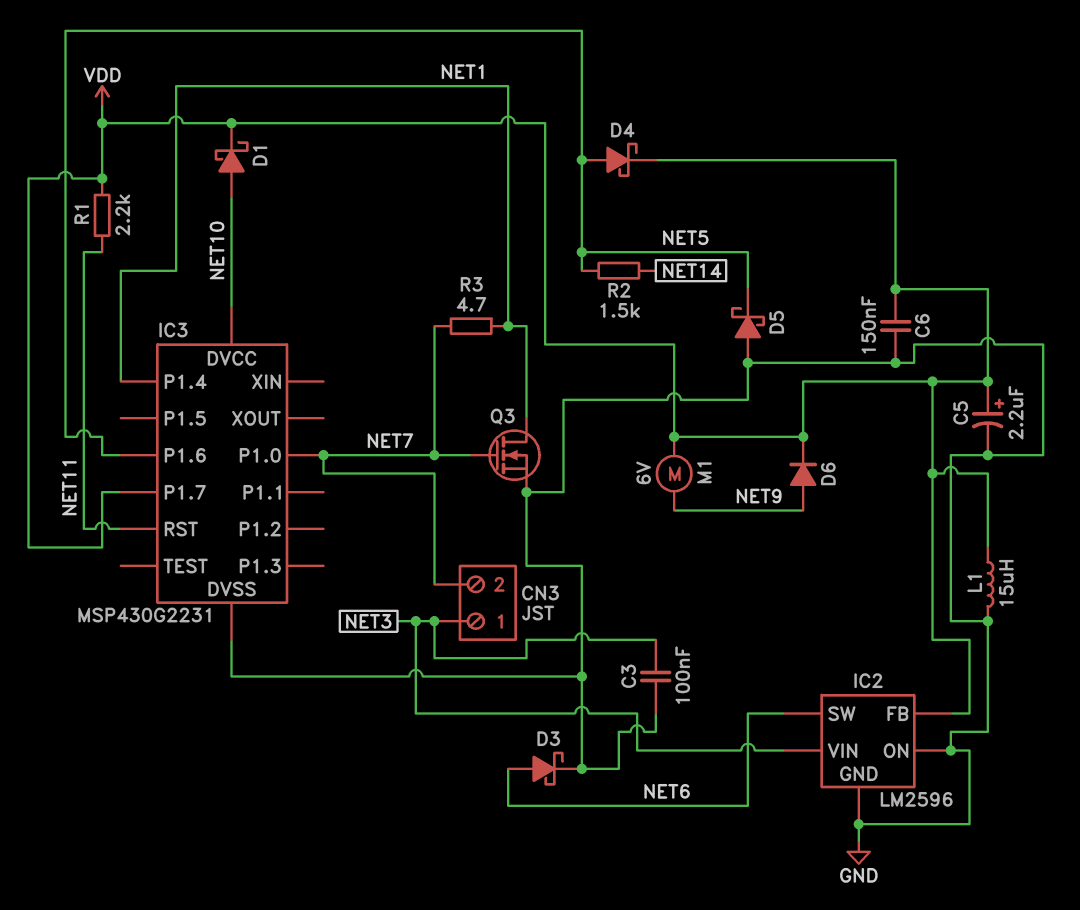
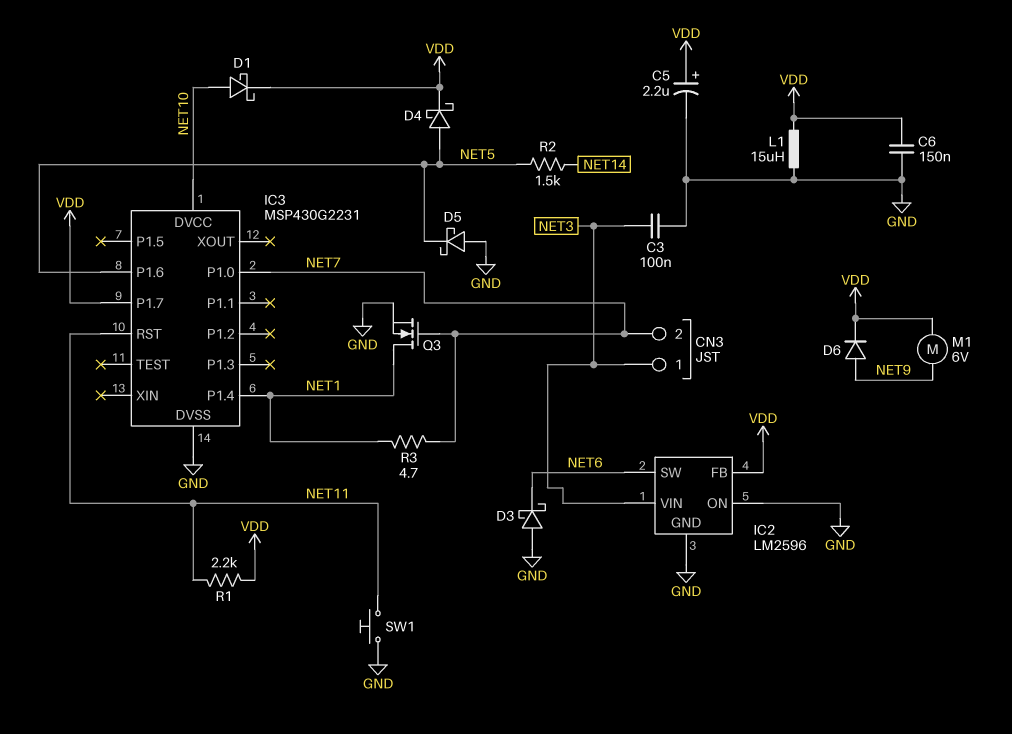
D3: schottky (A NET6, K GND) -> schottky (A GND, K NET6)
SW1: none -> button (GND, NET11)

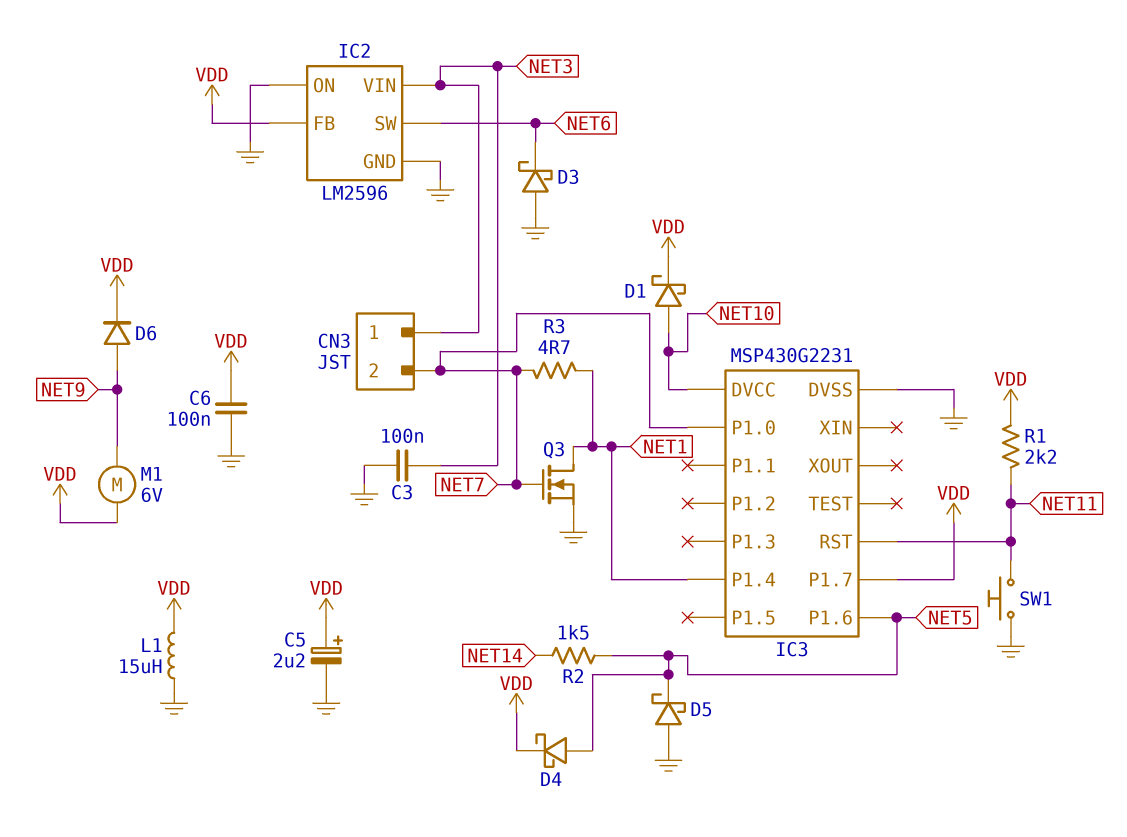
C6: 150nF (GND, VDD) -> 100nF (GND, VDD)

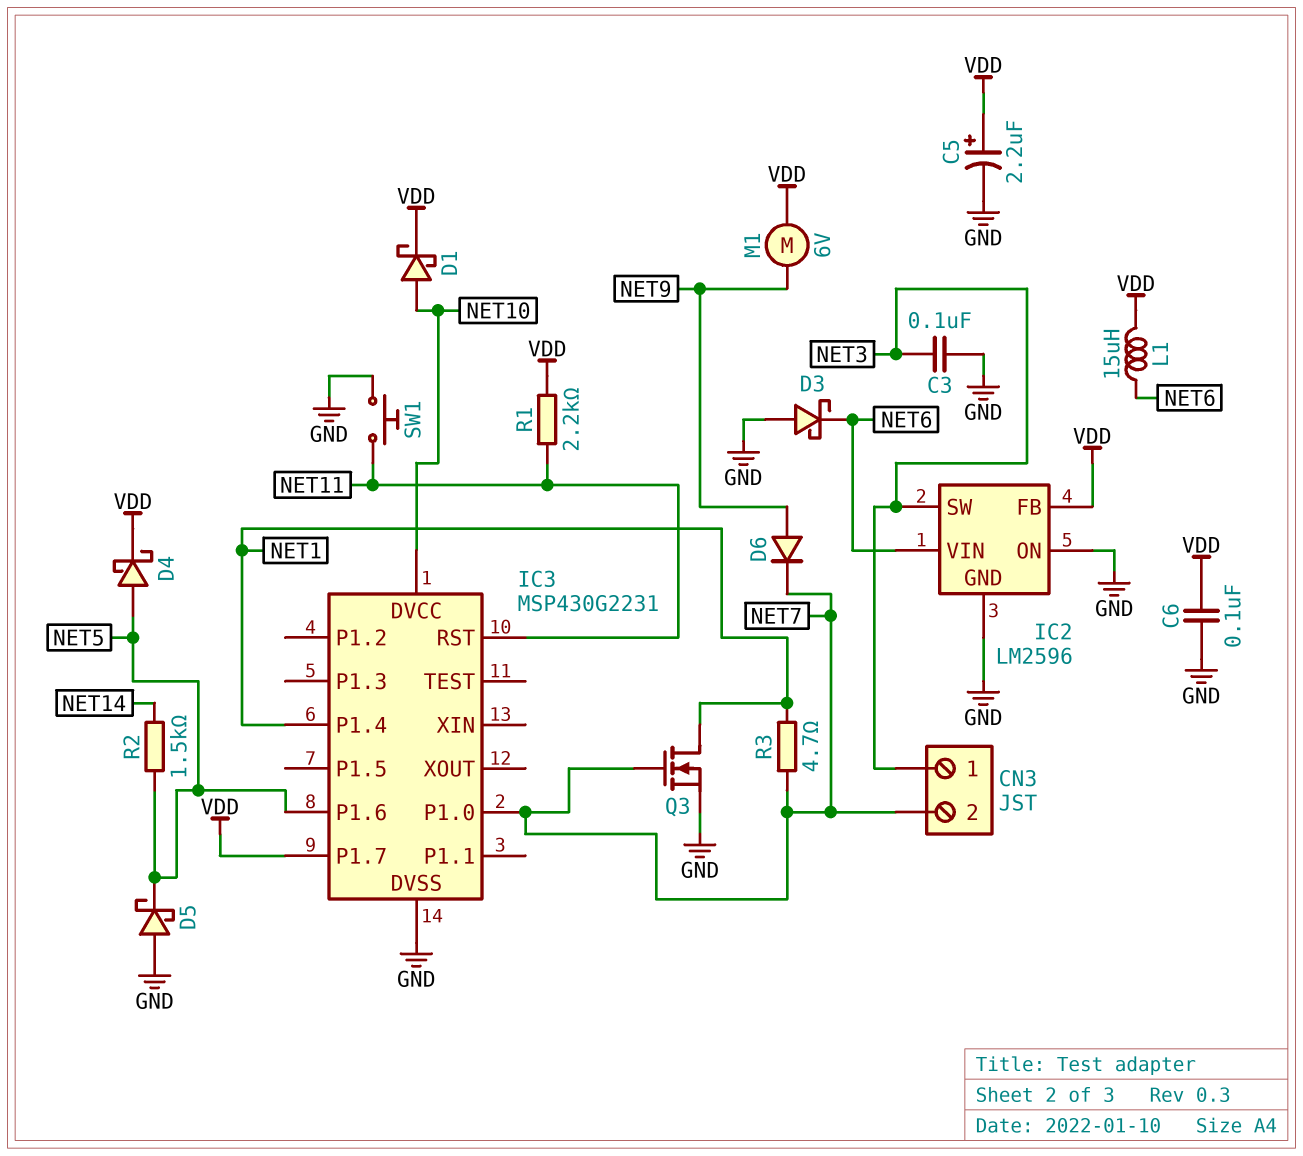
D6: diode (A NET9, K VDD) -> diode (A NET9, K NET7)
IC2 pin SW: NET6 -> NET3
IC2 pin VIN: NET3 -> NET6
L1: 15uH (GND, VDD) -> 15uH (NET6, VDD)

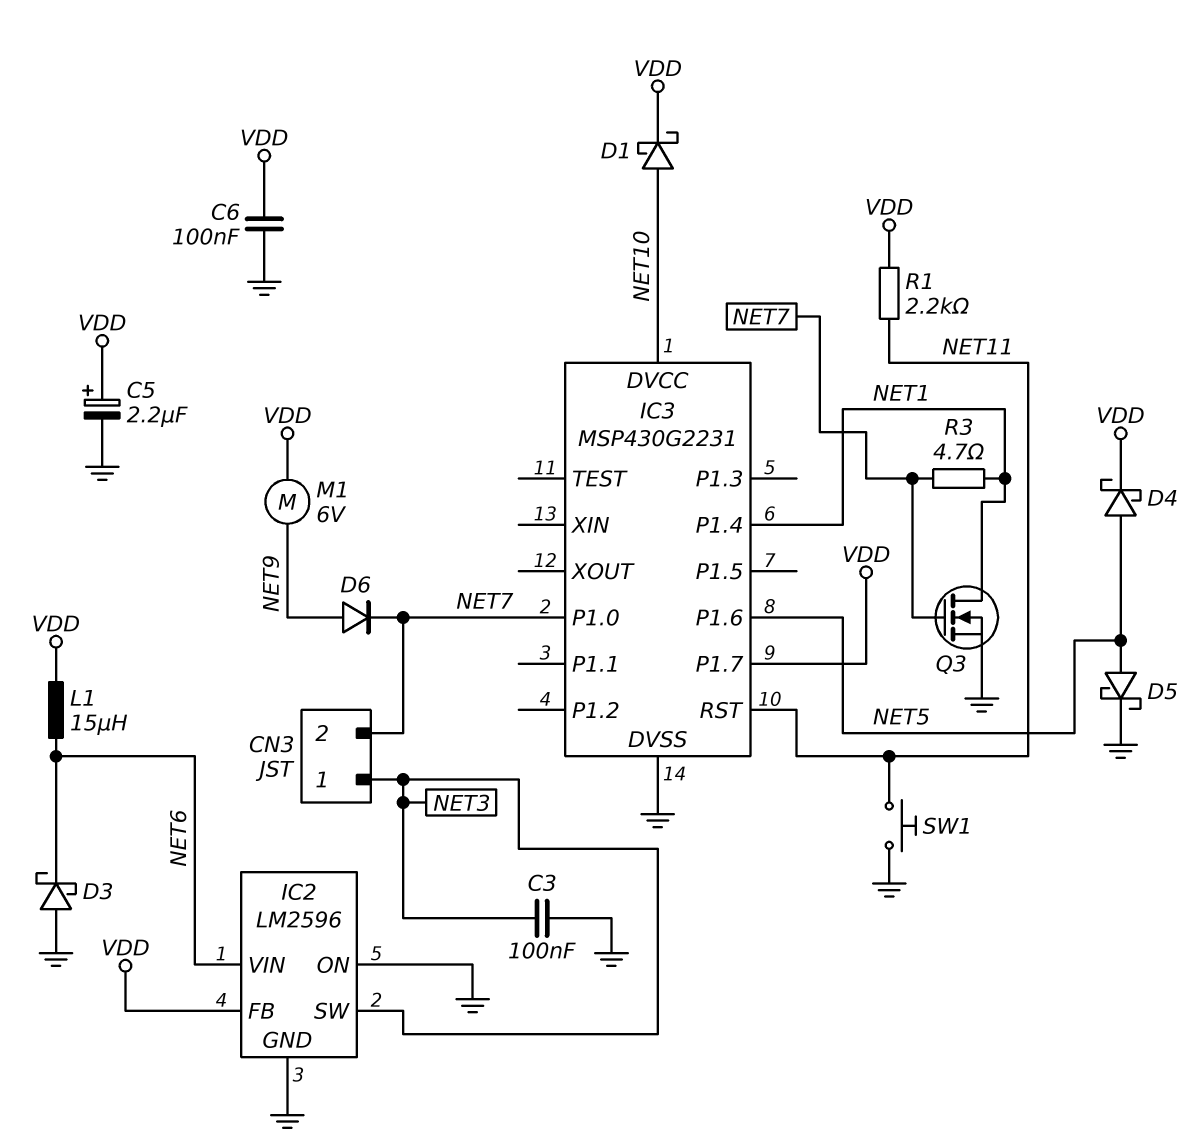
D5: schottky (A GND, K NET5) -> schottky (A NET5, K GND)
R2: 1.5k (NET5, NET14) -> none

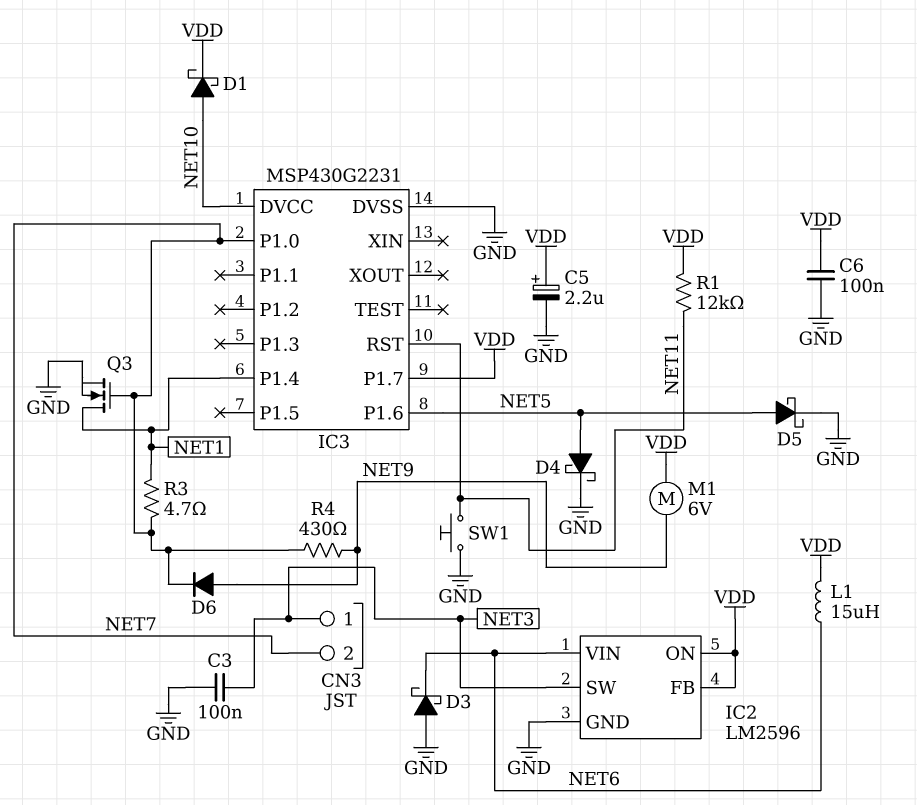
D4: schottky (A NET5, K VDD) -> schottky (A NET5, K GND)
IC2 pin ON: GND -> VDD
R1: 2.2k (NET11, VDD) -> 12k (NET11, VDD)
R4: none -> 430 (NET7, NET9)

